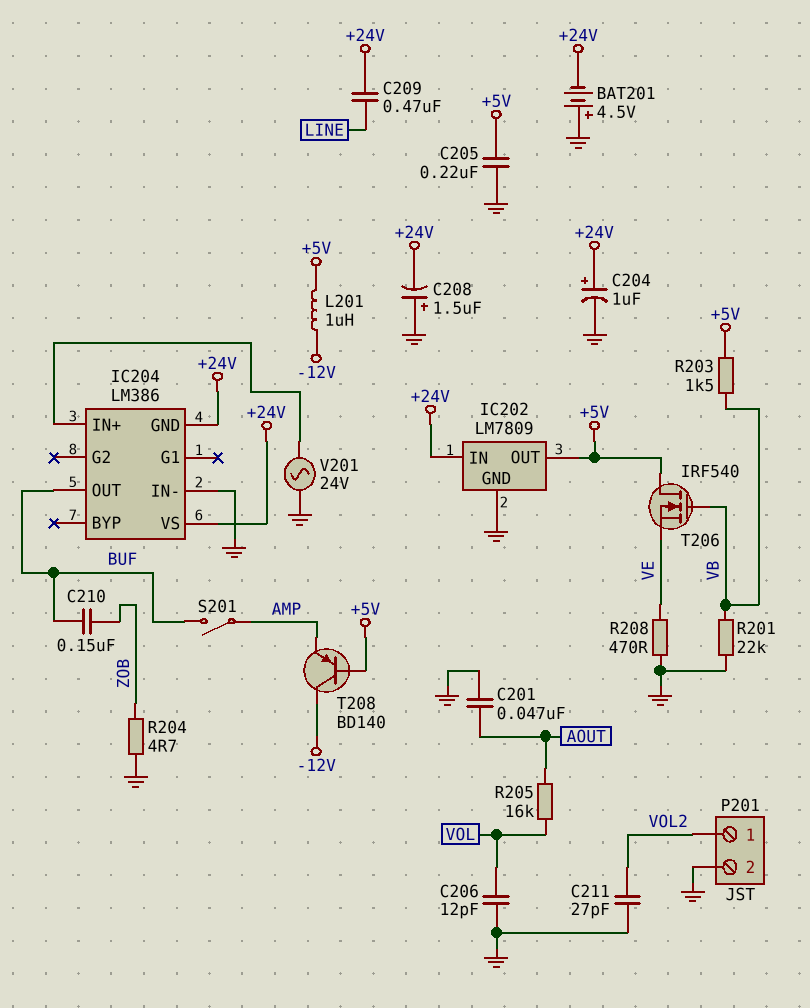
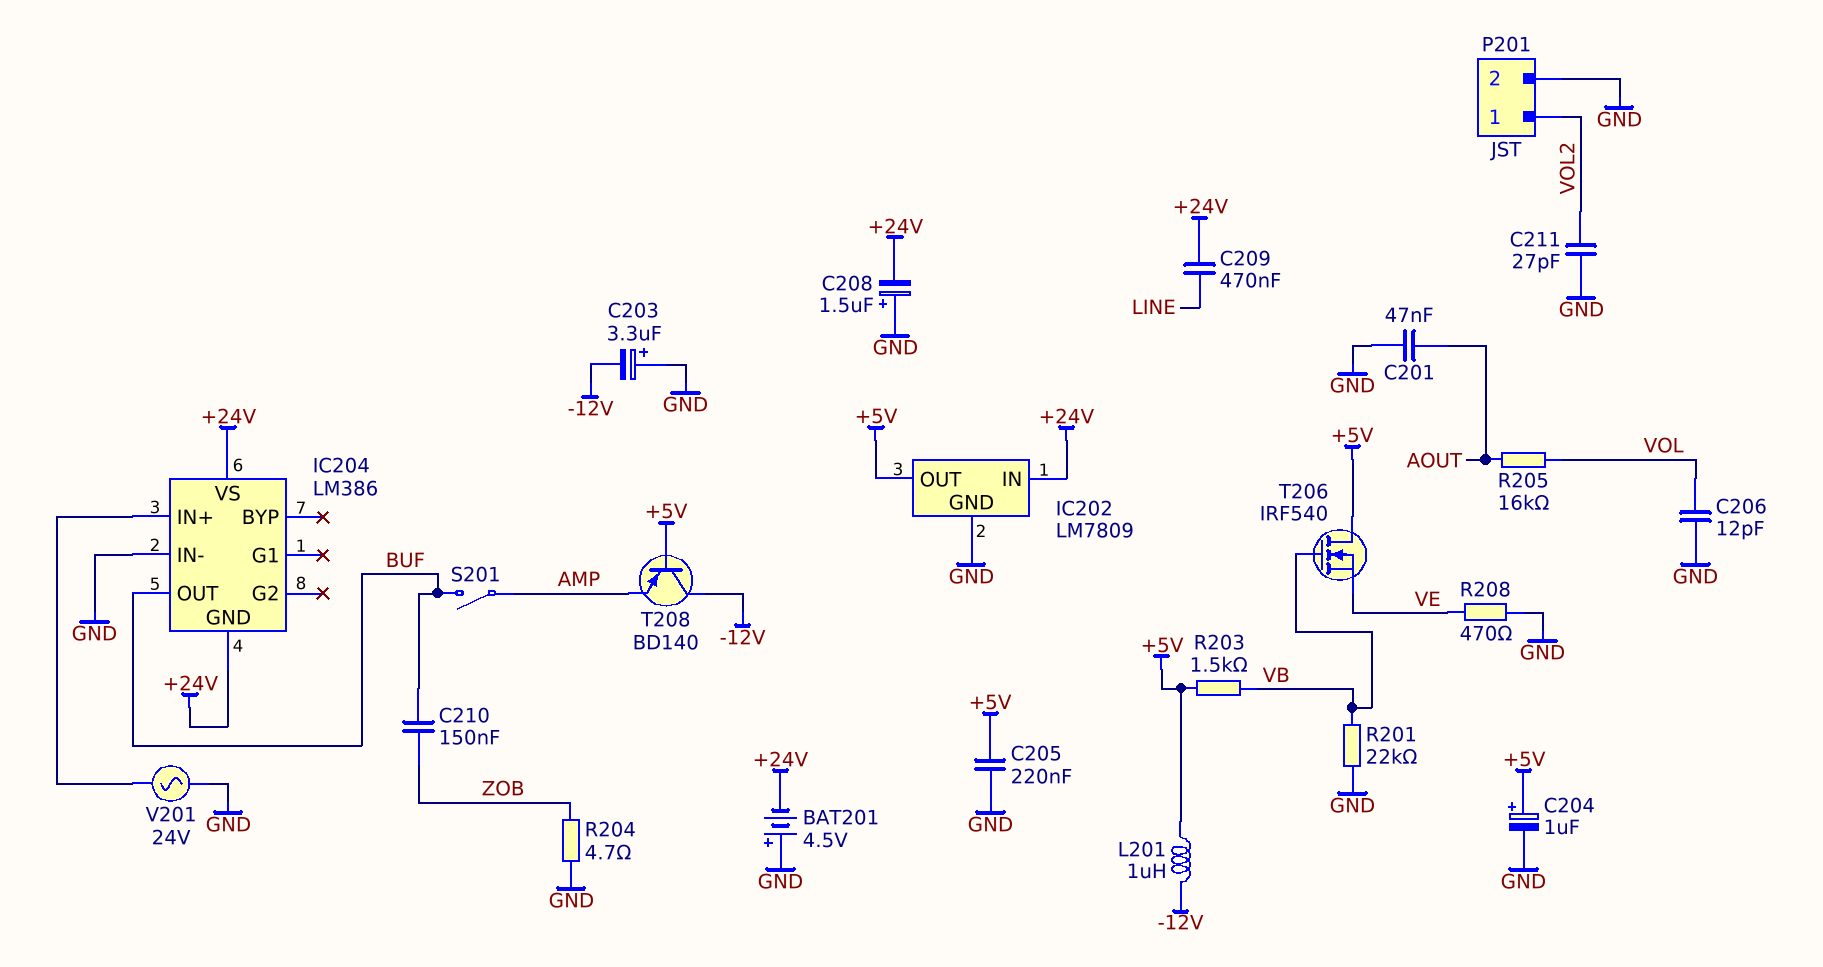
C203: none -> 3.3uF (plus GND, minus -12V)
C204: 1uF (plus +24V, minus GND) -> 1uF (plus +5V, minus GND)

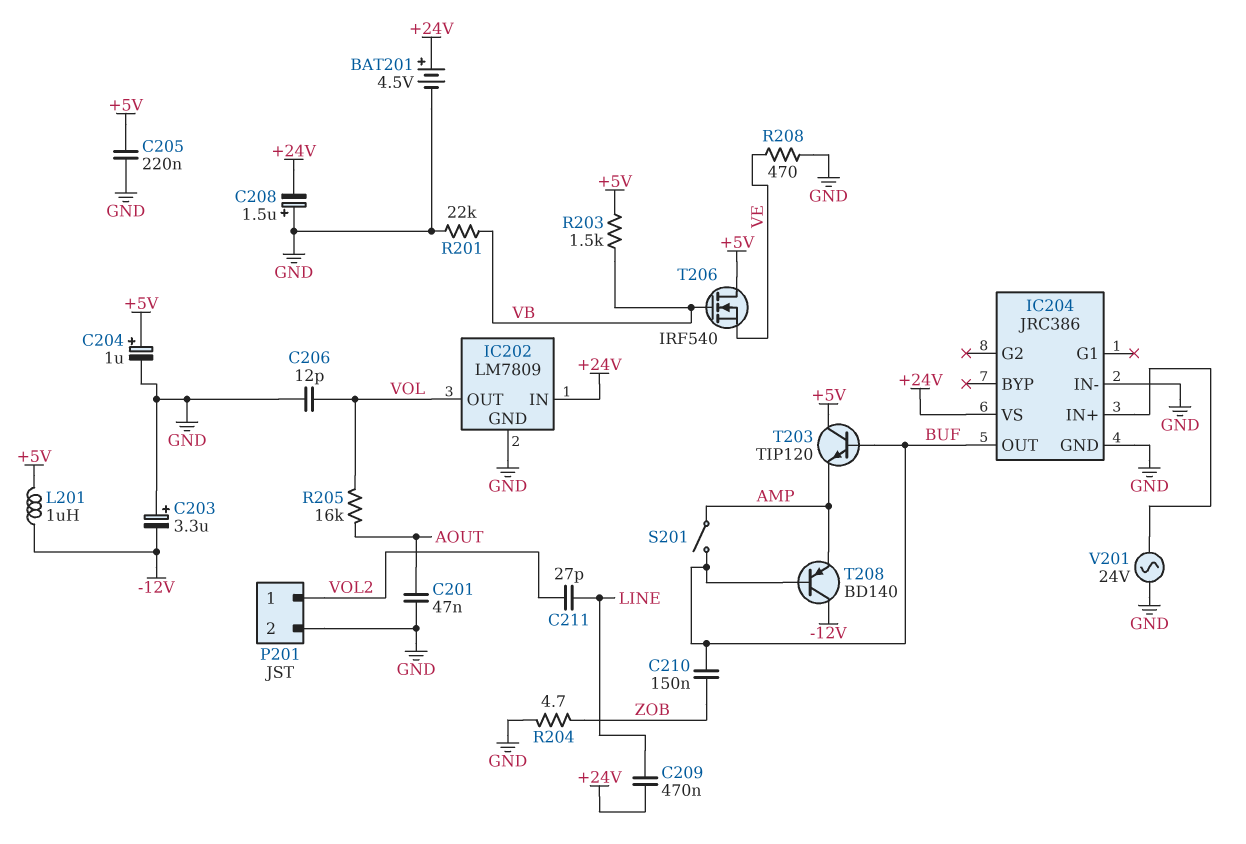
BAT201: 4.5V (plus GND, minus +24V) -> 4.5V (plus +24V, minus GND)
C211: 27pF (GND, VOL2) -> 27pF (LINE, VOL2)
IC202 pin OUT: +5V -> VOL
IC204: LM386 -> JRC386
IC204 pin GND: +24V -> GND
T203: none -> NPN TIP120 (B BUF, C +5V, E AMP)
T208: PNP BD140 (B +5V, C -12V, E AMP) -> PNP BD140 (B BUF, C -12V, E AMP)

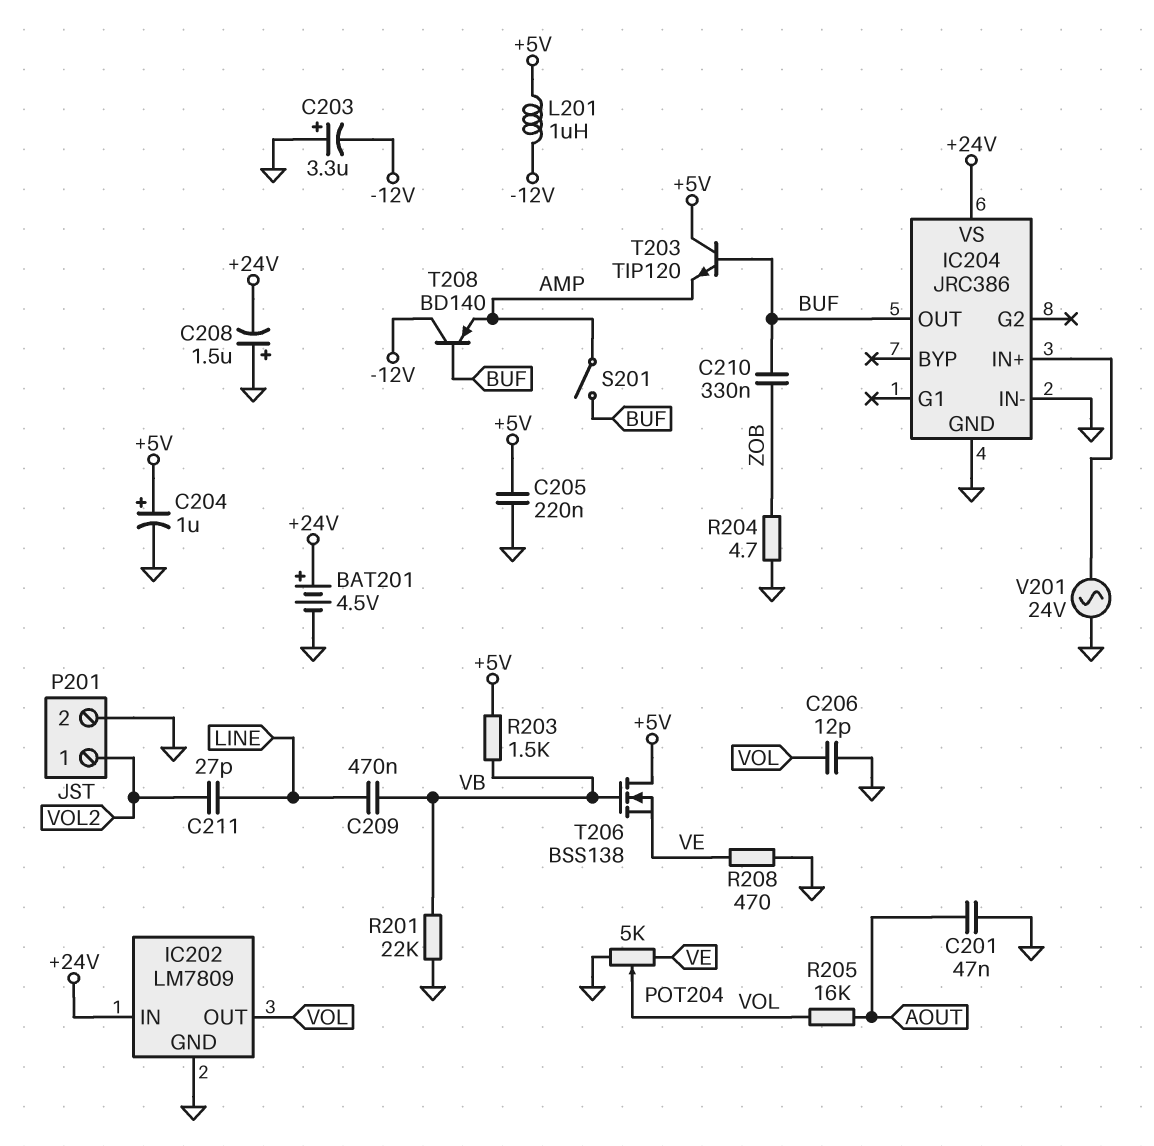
C209: 470nF (+24V, LINE) -> 470nF (LINE, VB)
C210: 150nF (BUF, ZOB) -> 330nF (BUF, ZOB)
POT204: none -> 5k (GND, VE, wiper VOL)
T206: NMOS IRF540 (G VB, D +5V, S VE) -> NMOS BSS138 (G VB, D +5V, S VE)

